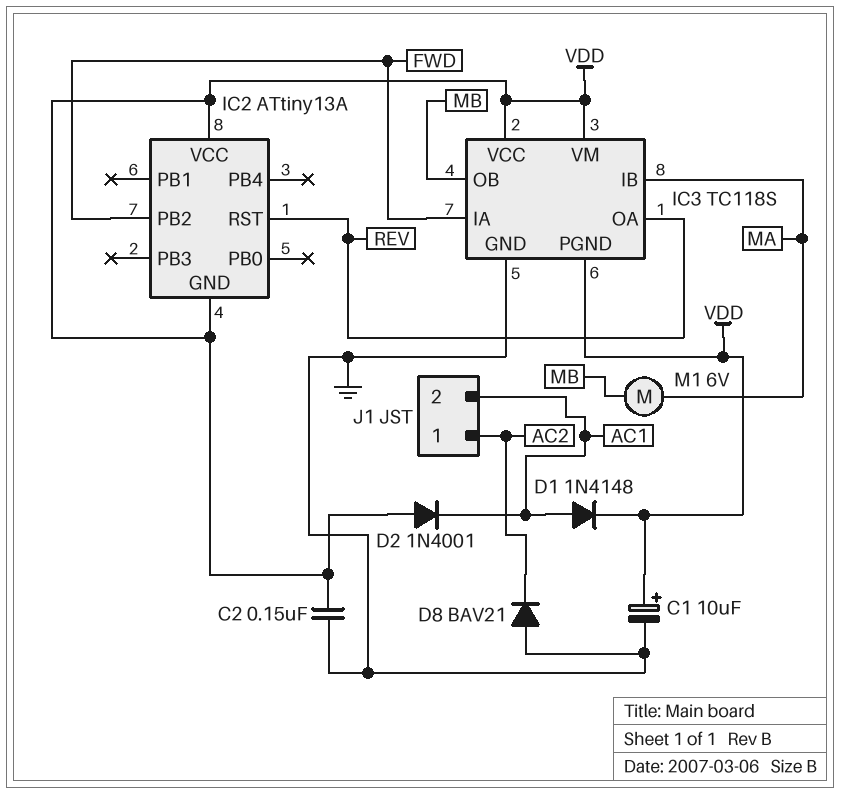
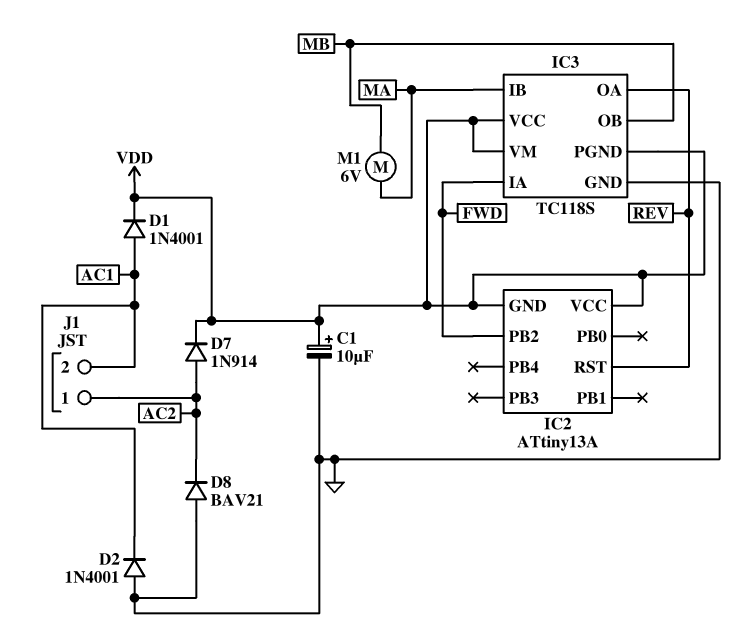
C2: 150nF (GND, VDD) -> none
D1: diode 1N4148 (A AC1, K VDD) -> diode 1N4001 (A AC1, K VDD)
D2: diode 1N4001 (A VDD, K AC1) -> diode 1N4001 (A GND, K AC1)
D7: none -> diode 1N914 (A AC2, K VDD)

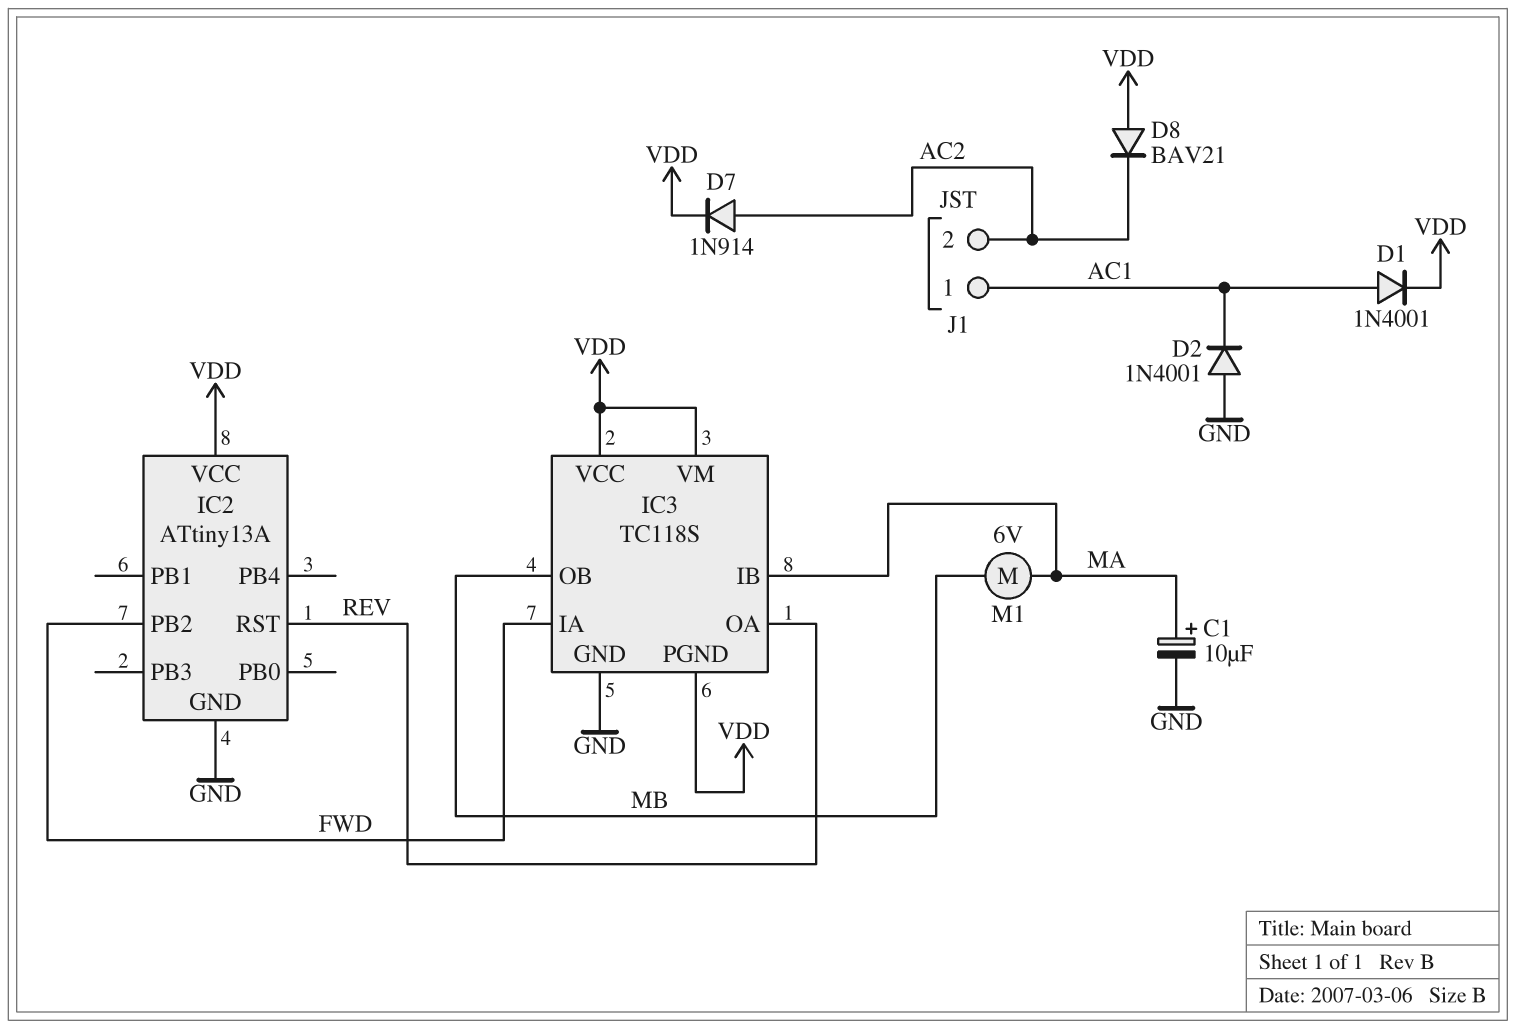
C1: 10uF (plus VDD, minus GND) -> 10uF (plus MA, minus GND)
D8: diode BAV21 (A GND, K AC2) -> diode BAV21 (A VDD, K AC2)
IC2 pin GND: VDD -> GND
J1 pin 1: AC2 -> AC1
J1 pin 2: AC1 -> AC2

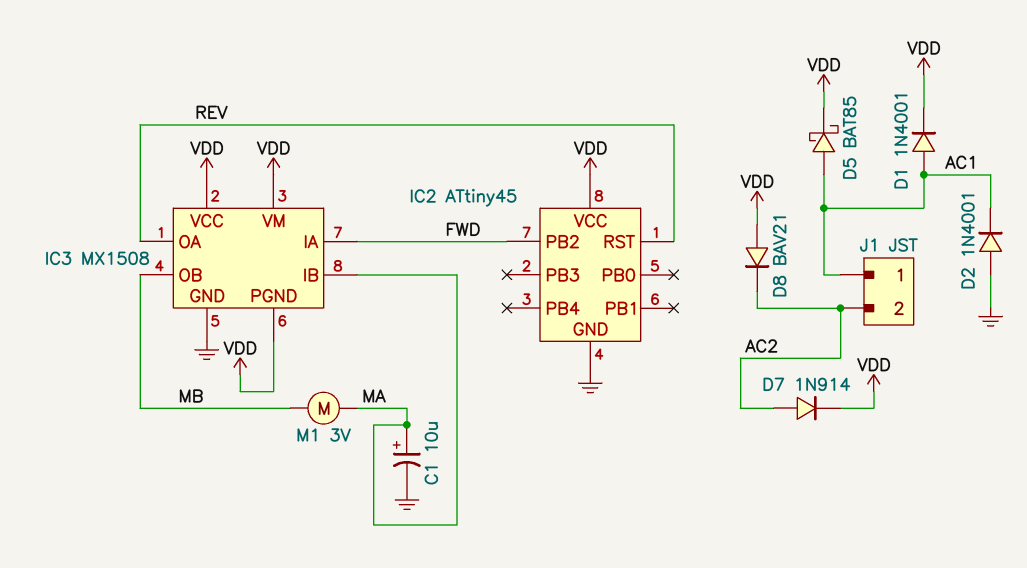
D5: none -> schottky BAT85 (A AC1, K VDD)
IC2: ATtiny13A -> ATtiny45
IC3: TC118S -> MX1508
M1: motor 6V (MA, MB) -> motor 3V (MA, MB)

